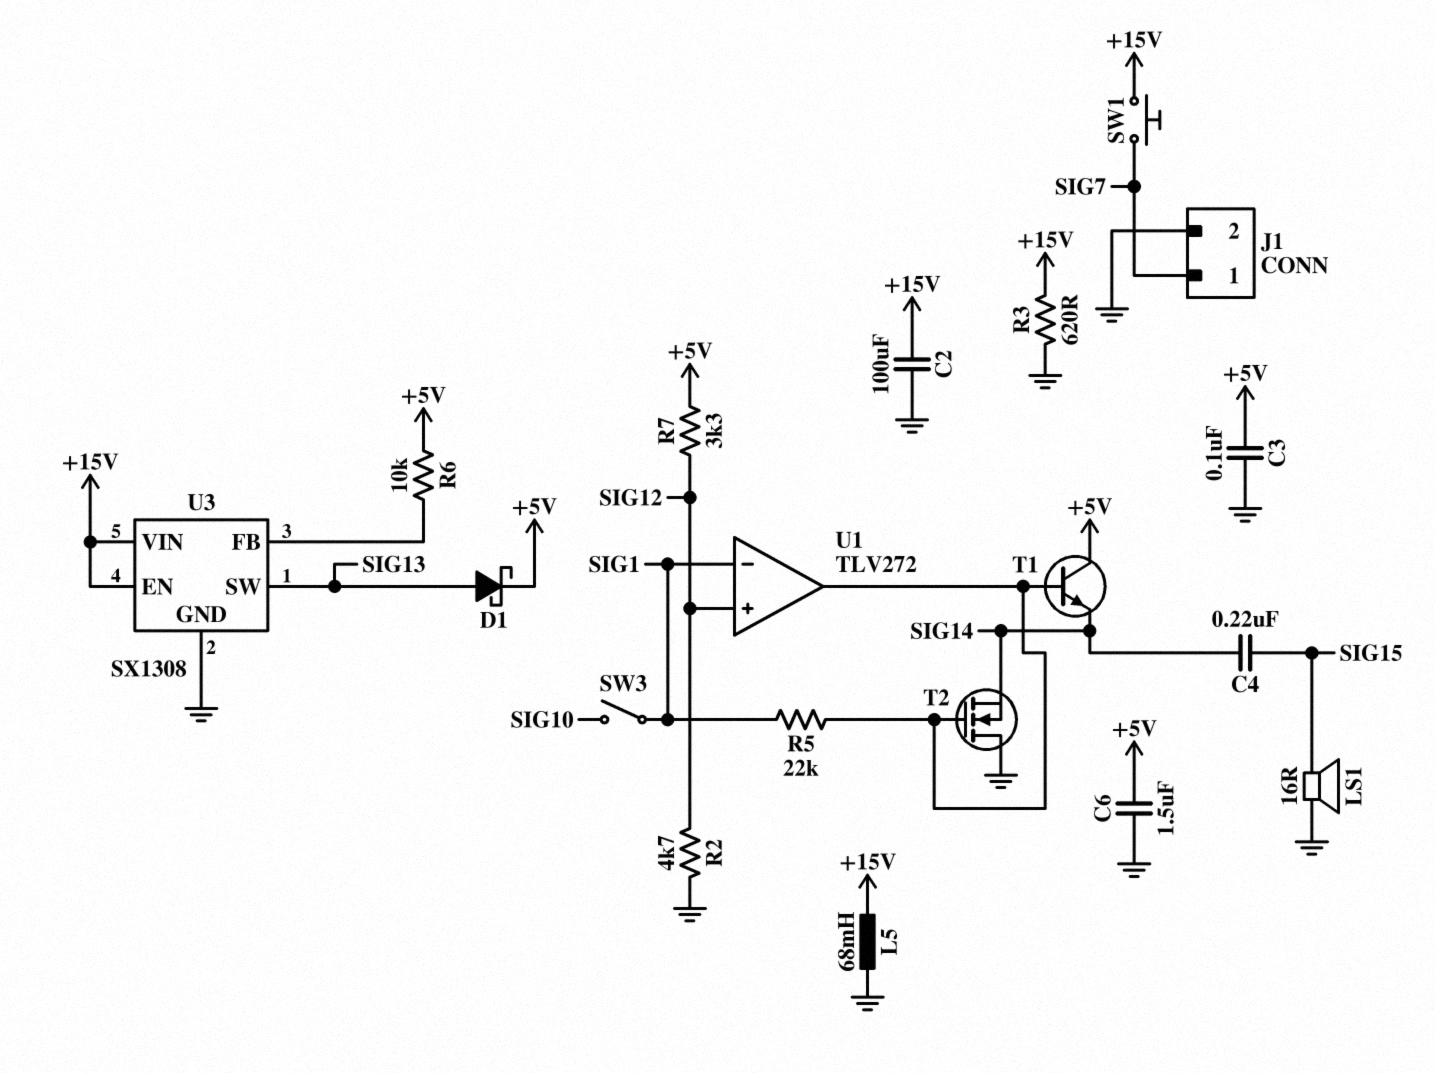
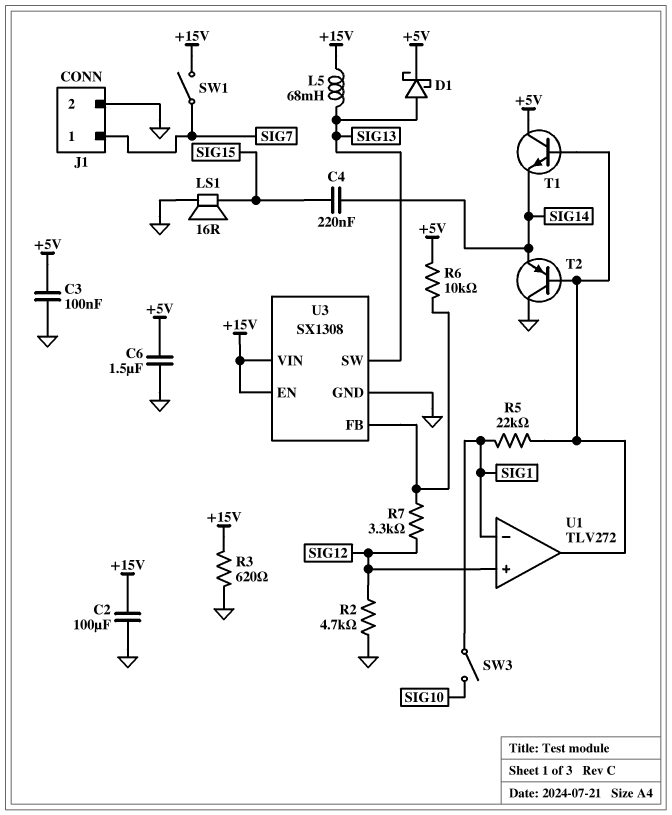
L5: 68mH (+15V, GND) -> 68mH (+15V, SIG13)
R7: 3.3k (+5V, SIG12) -> 3.3k (SIG12, U3/FB)
SW1: button (+15V, SIG7) -> switch (+15V, SIG7)
T2: NMOS (G U1/out, D GND, S SIG14) -> PNP (B U1/out, C GND, E SIG14)

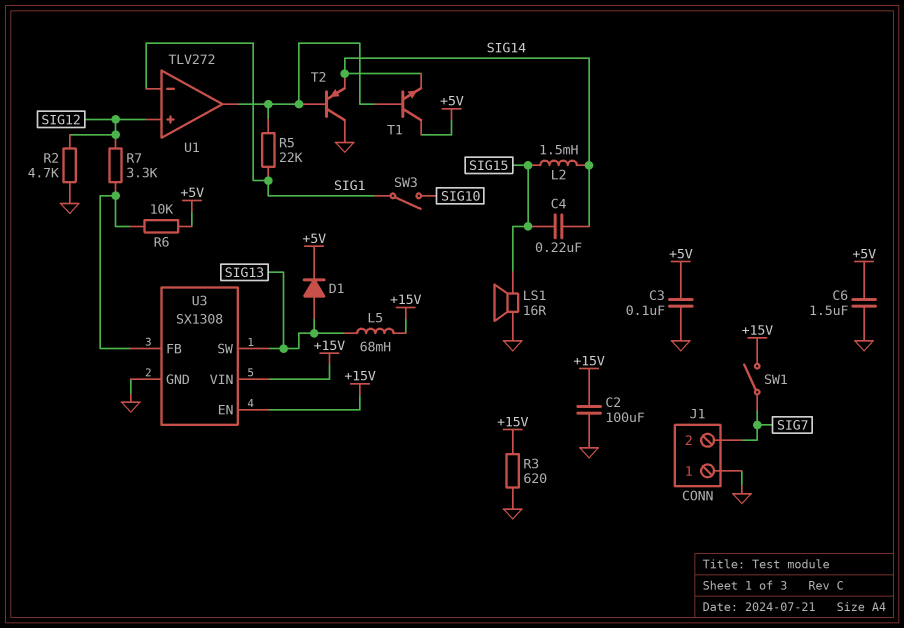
D1: schottky (A SIG13, K +5V) -> diode (A SIG13, K +5V)
J1 pin 1: SIG7 -> GND
J1 pin 2: GND -> SIG7
L2: none -> 1.5mH (SIG14, SIG15)

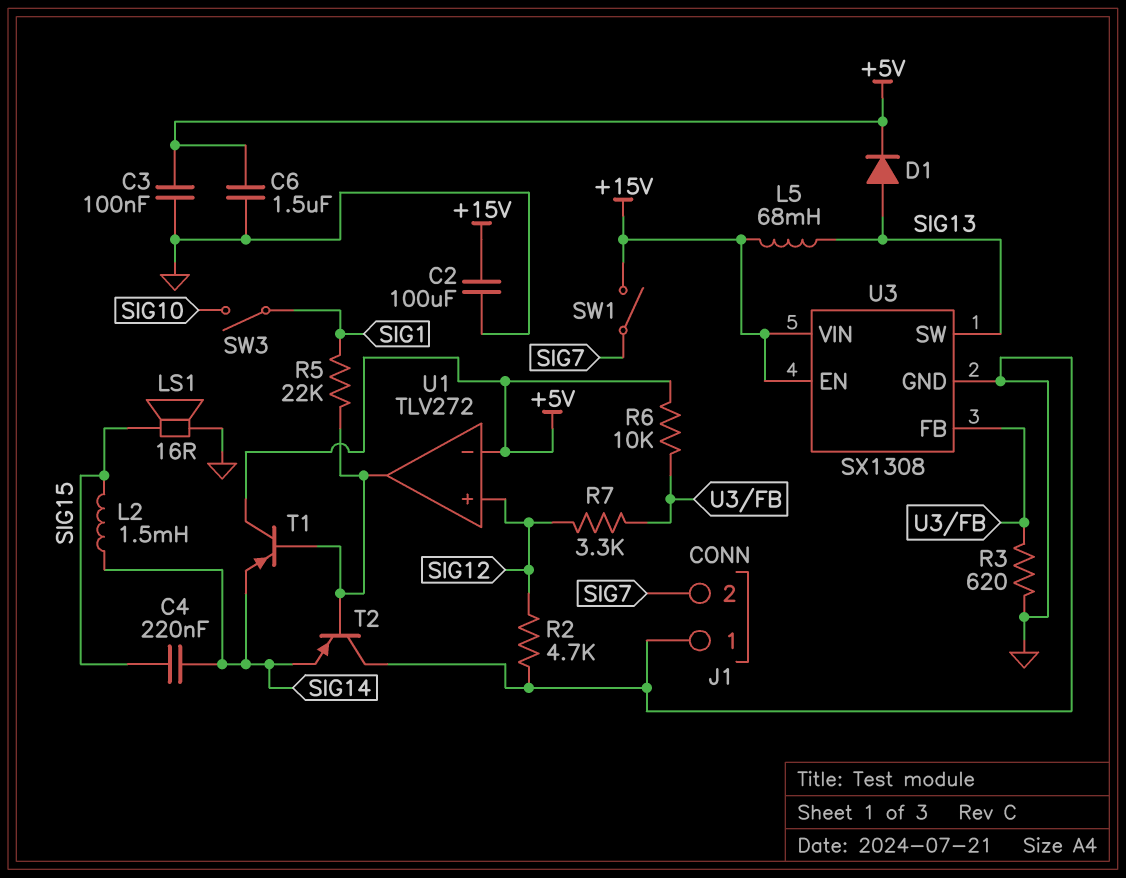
R3: 620 (+15V, GND) -> 620 (GND, U3/FB)
T1: NPN (B U1/out, C +5V, E SIG14) -> PNP (B U1/out, C +5V, E SIG14)
U1 pin in-: SIG1 -> +5V

